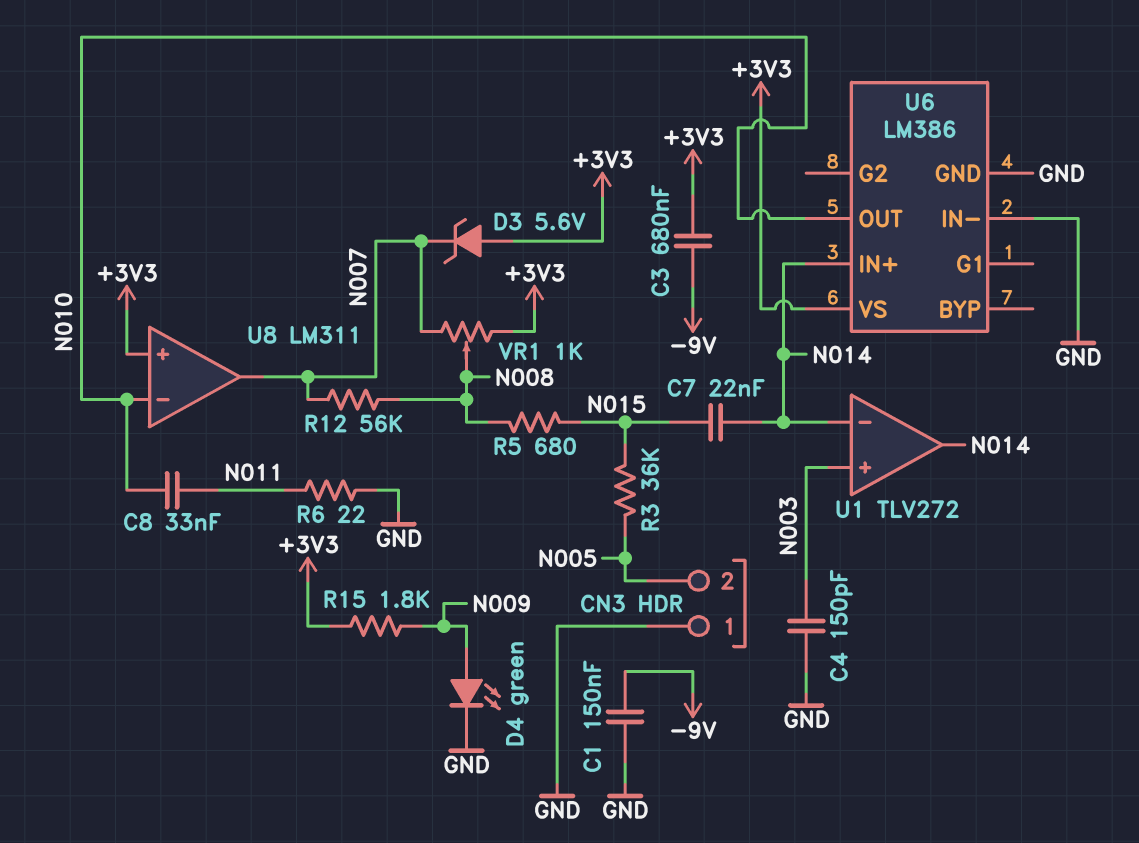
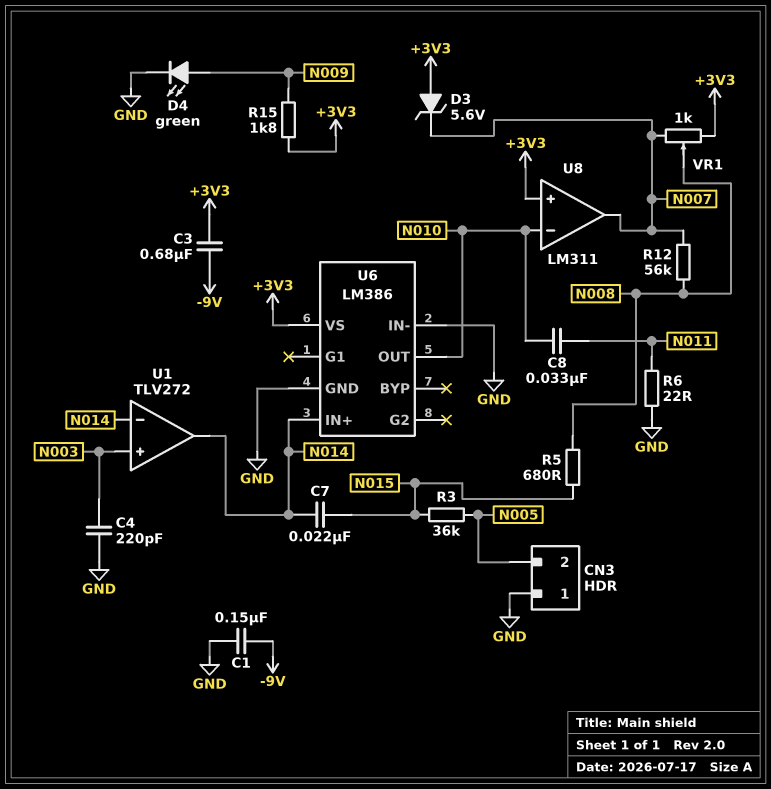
C4: 150pF (GND, N003) -> 220pF (GND, N003)

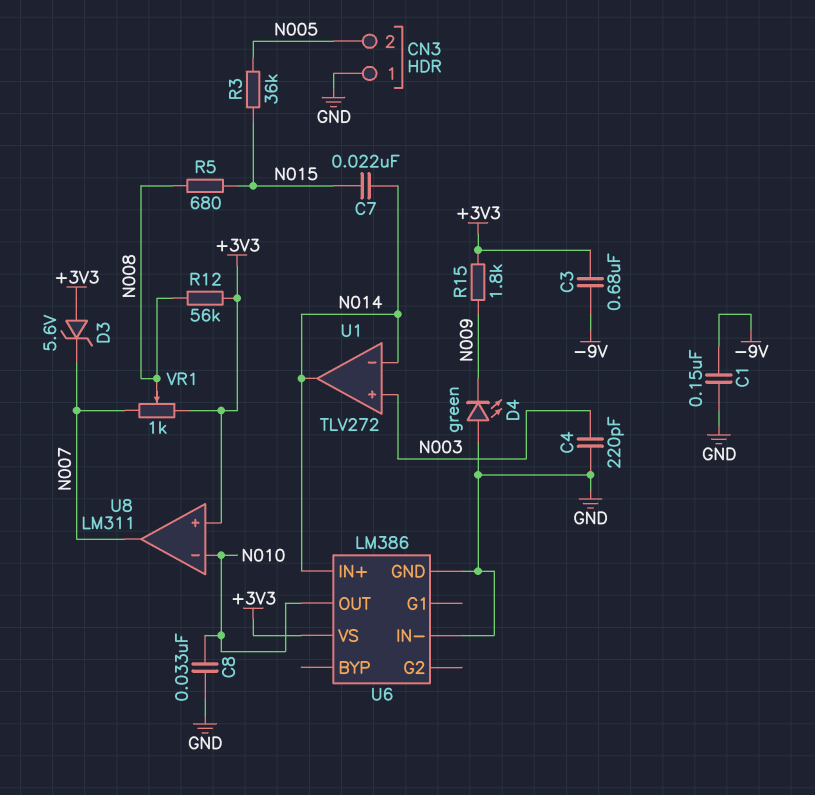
C8: 33nF (N010, N011) -> 33nF (GND, N010)
D4: LED green (A N009, K GND) -> LED green (A GND, K N009)
R6: 22 (GND, N011) -> none
R12: 56k (N007, N008) -> 56k (+3V3, N008)

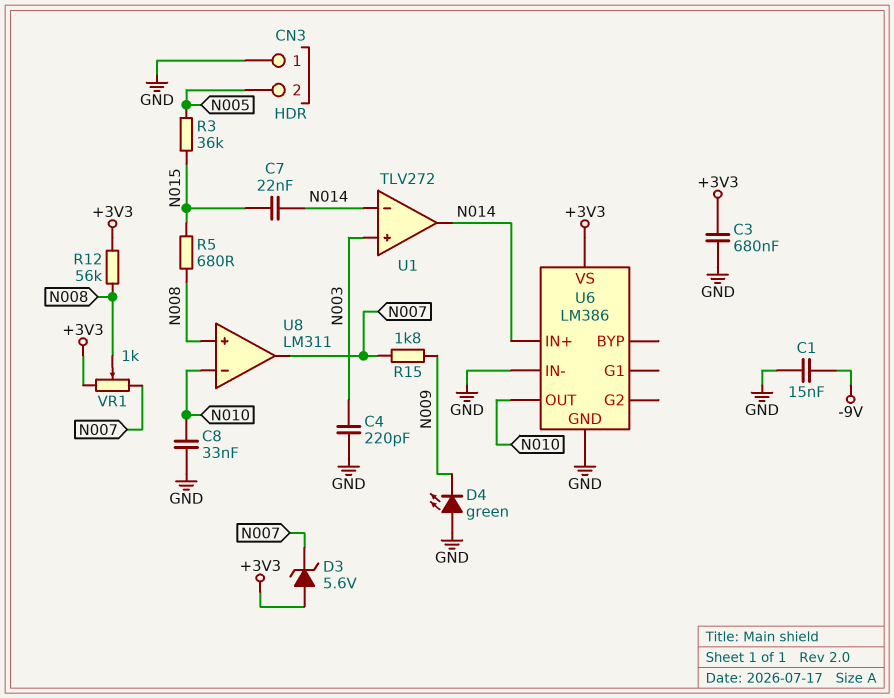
C1: 150nF (-9V, GND) -> 15nF (-9V, GND)
C3: 680nF (+3V3, -9V) -> 680nF (+3V3, GND)
R15: 1.8k (+3V3, N009) -> 1.8k (N007, N009)
U8 pin in+: +3V3 -> N008

